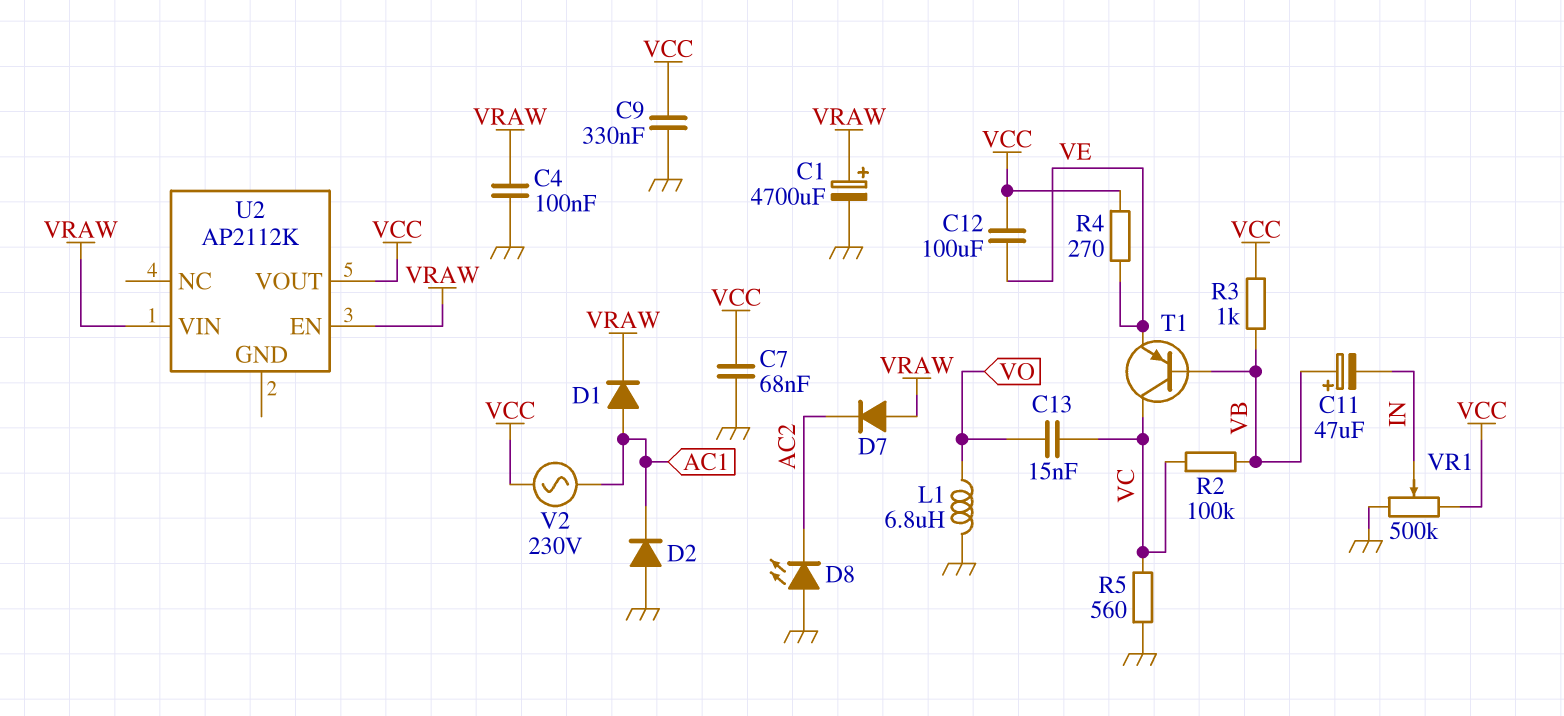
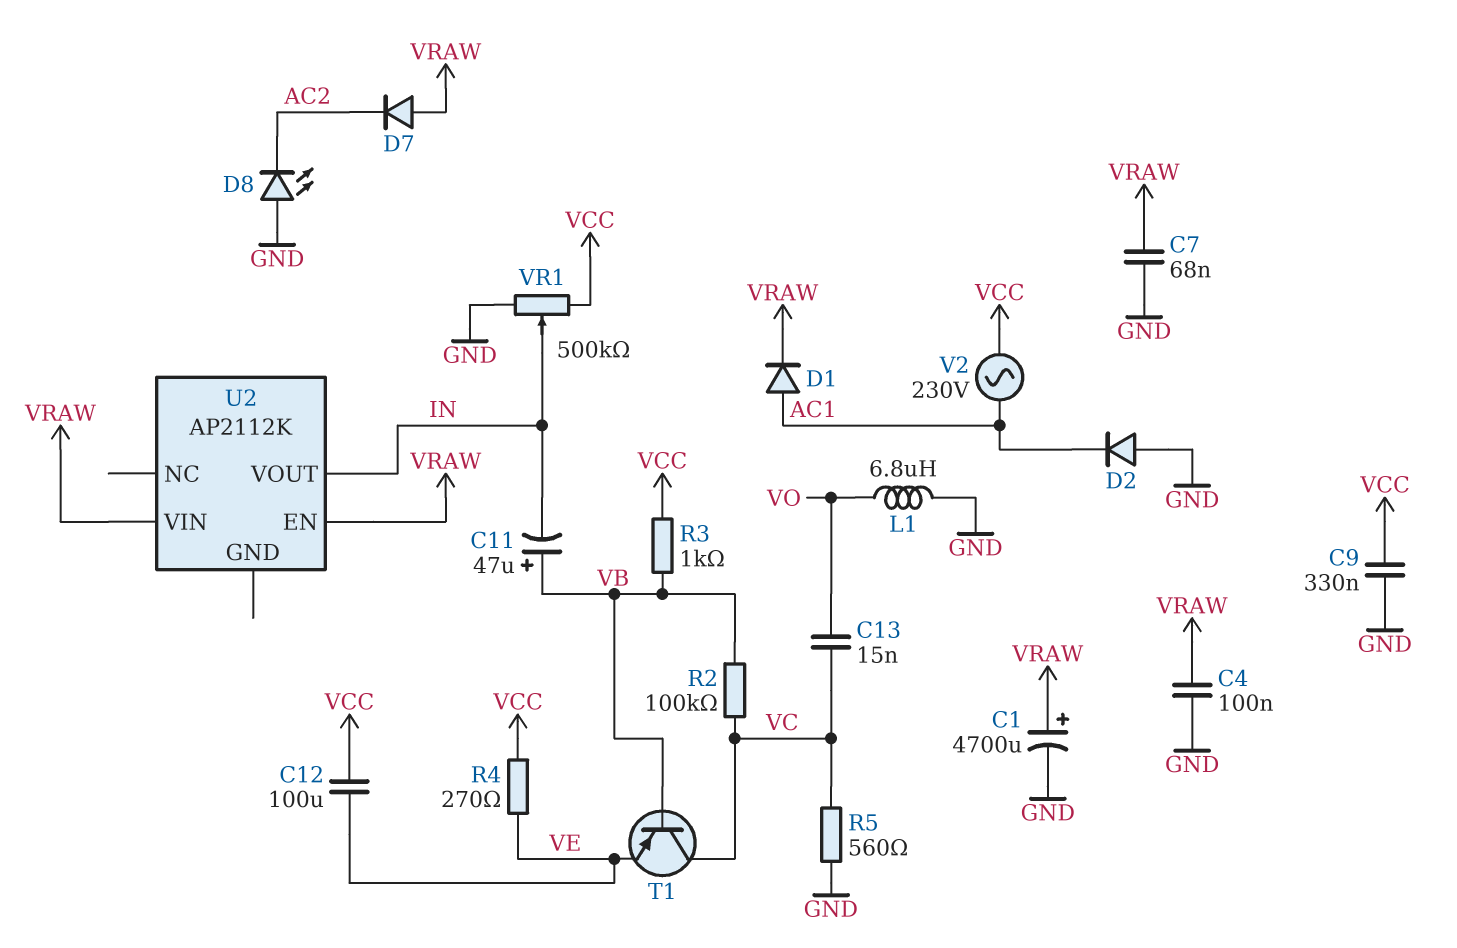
C7: 68nF (GND, VCC) -> 68nF (GND, VRAW)
U2 pin VOUT: VCC -> IN

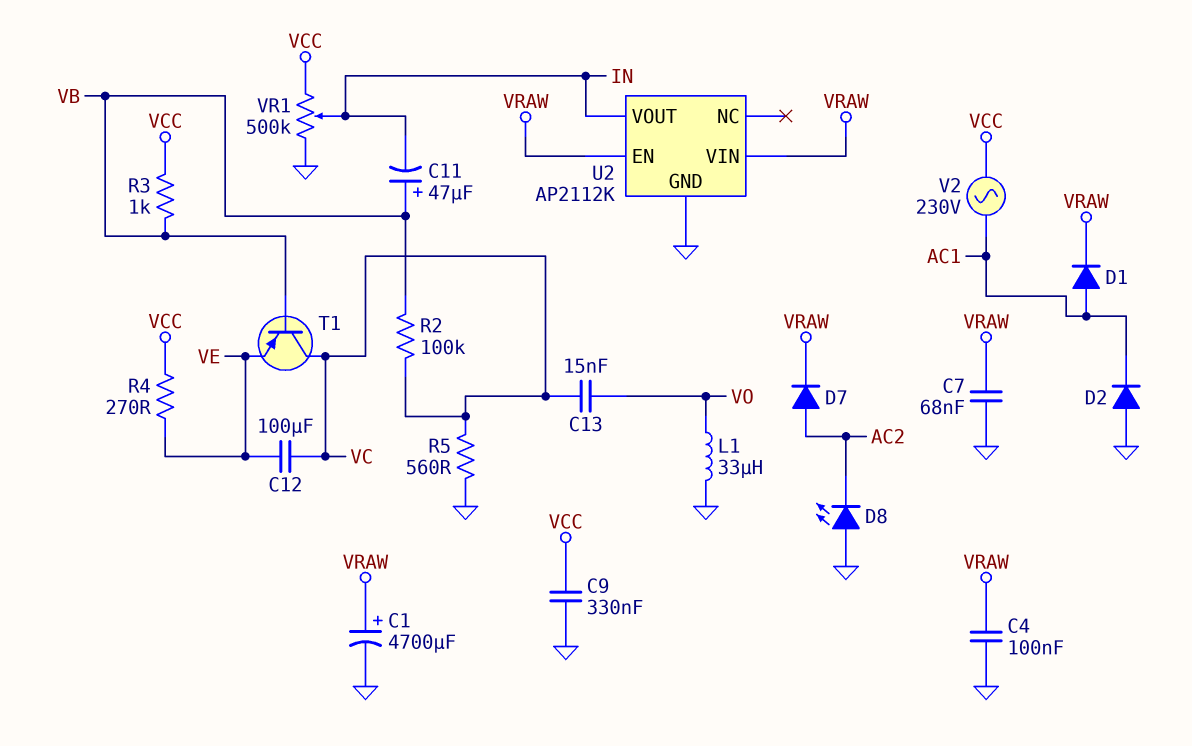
C12: 100uF (VCC, VE) -> 100uF (VC, VE)
D7: diode (A VRAW, K AC2) -> diode (A AC2, K VRAW)
L1: 6.8uH (GND, VO) -> 33uH (GND, VO)
U2 pin GND: none -> GND

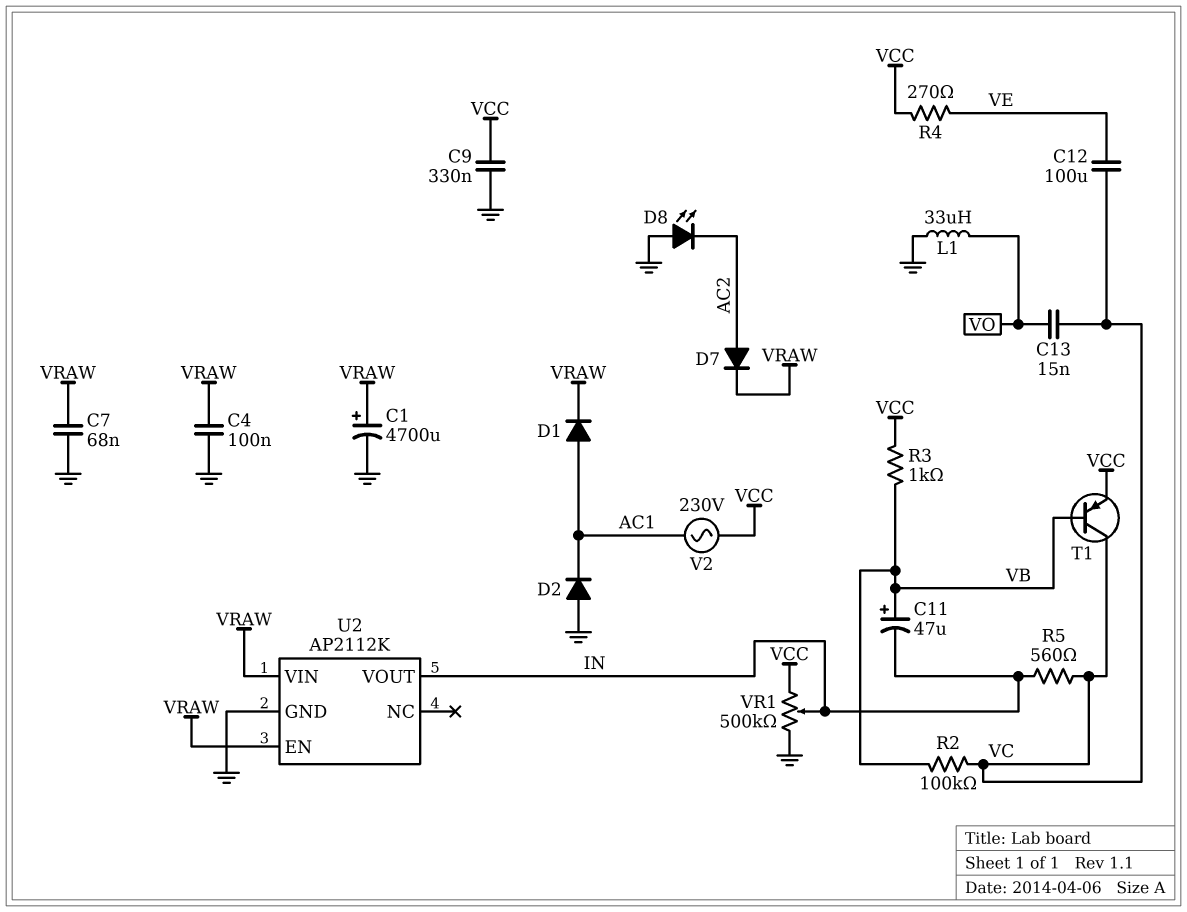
R5: 560 (GND, VC) -> 560 (IN, VC)
T1: PNP (B VB, C VC, E VE) -> PNP (B VB, C VC, E VCC)

